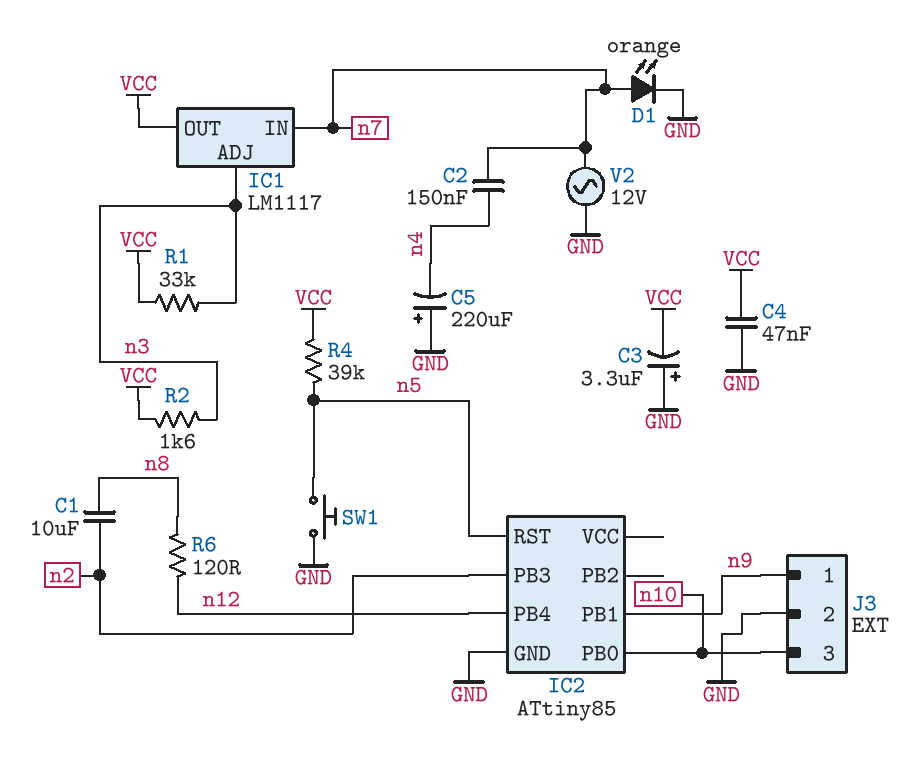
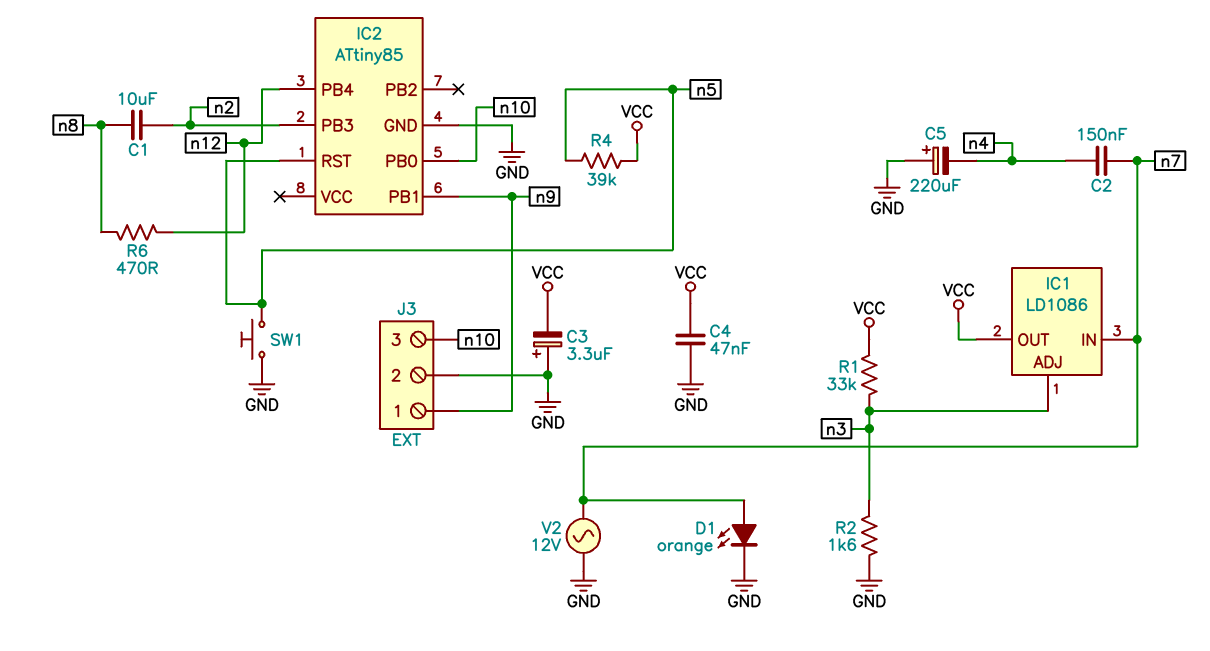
IC1: LM1117 -> LD1086
R2: 1.6k (VCC, n3) -> 1.6k (GND, n3)
R6: 120 (n8, n12) -> 470 (n8, n12)

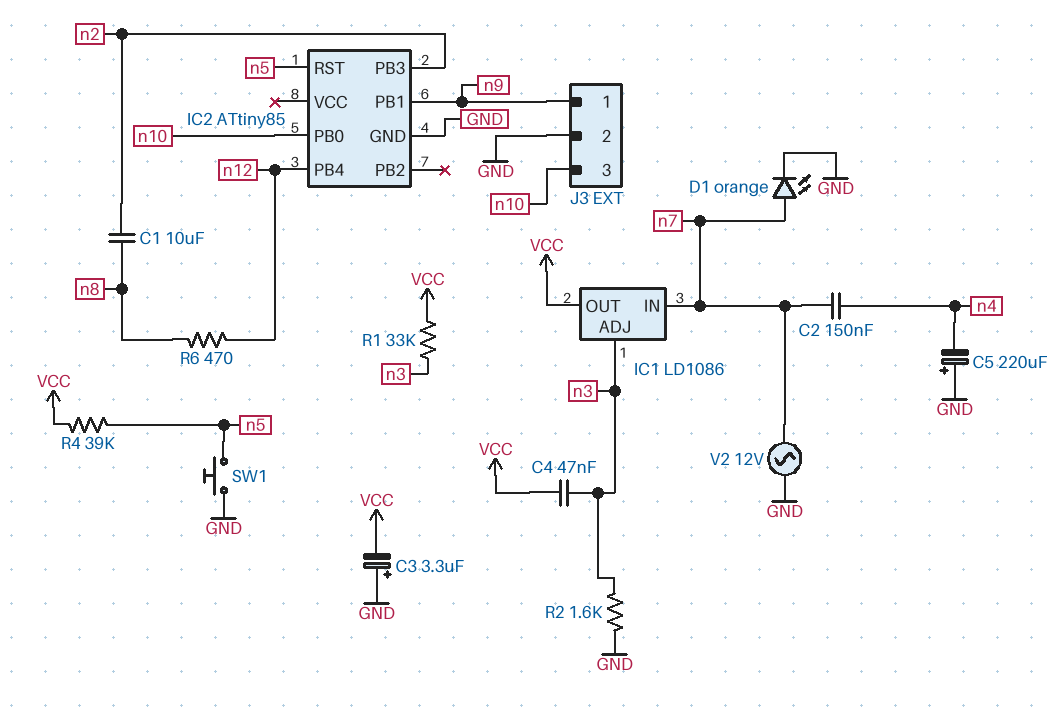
C4: 47nF (GND, VCC) -> 47nF (VCC, n3)

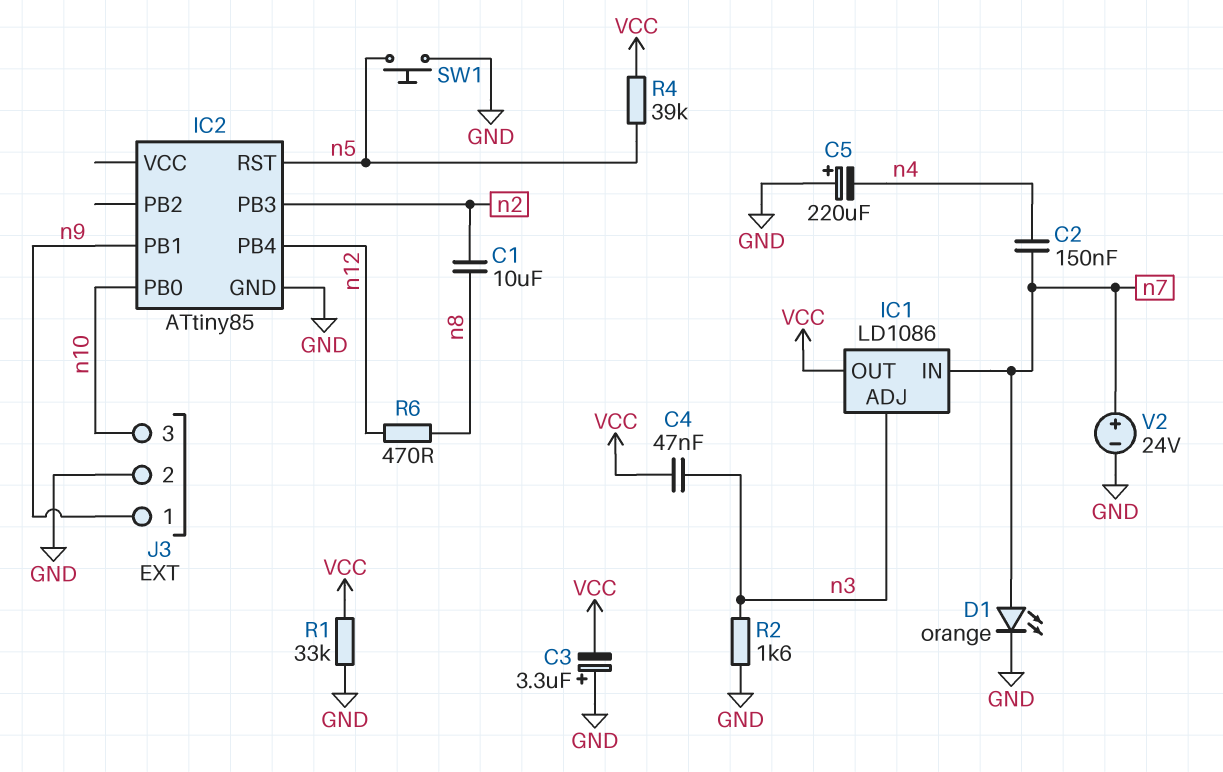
R1: 33k (VCC, n3) -> 33k (GND, VCC)
V2: AC 12V (GND, n7) -> 24V (plus n7, minus GND)

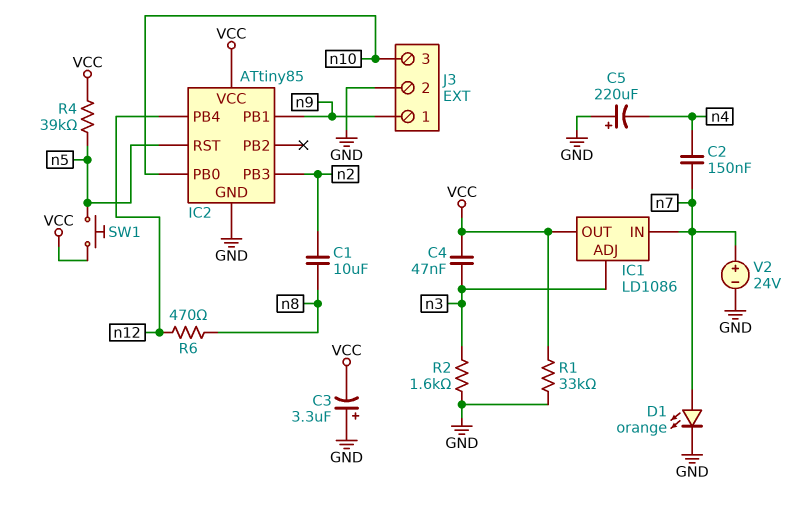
IC2 pin VCC: none -> VCC
SW1: button (GND, n5) -> button (VCC, n5)

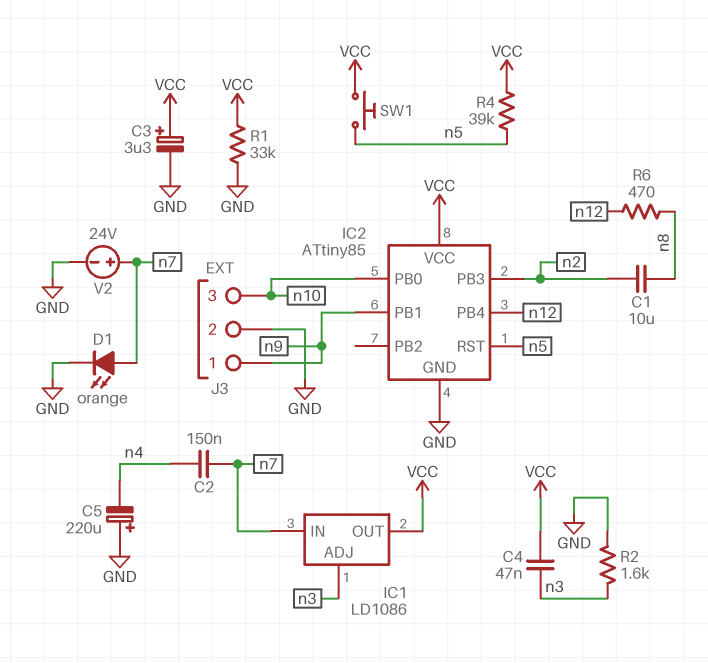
C3: 3.3uF (plus GND, minus VCC) -> 3.3uF (plus VCC, minus GND)

